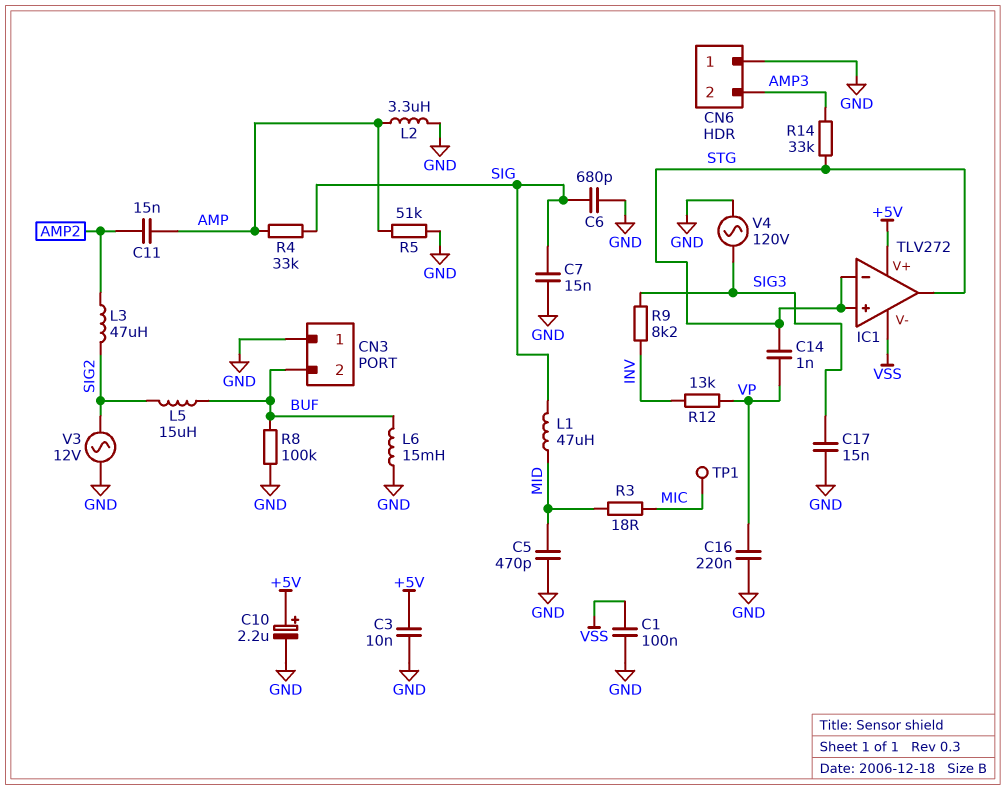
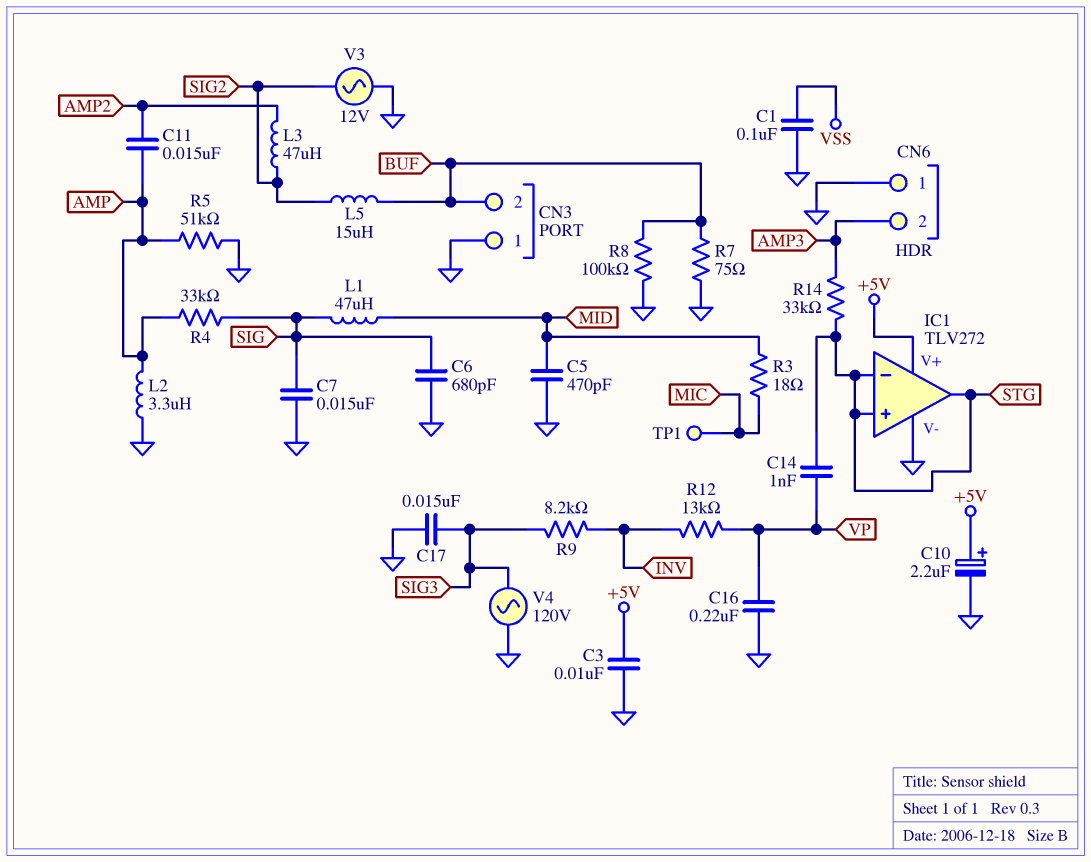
IC1 pin V-: VSS -> GND
L6: 15mH (BUF, GND) -> none
R7: none -> 75 (BUF, GND)

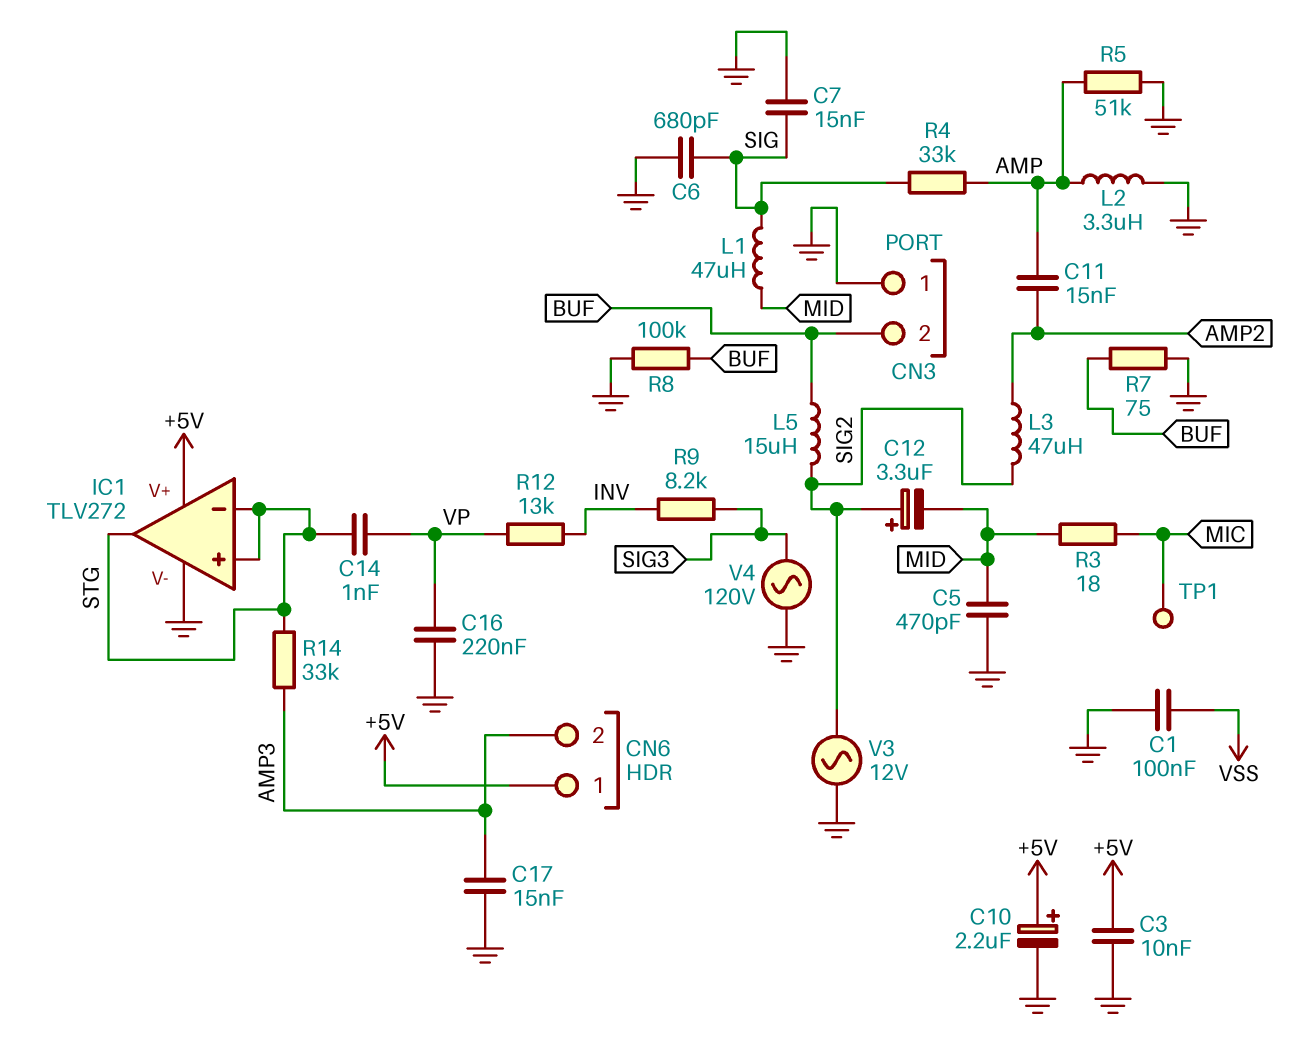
C12: none -> 3.3uF (plus SIG2, minus MID)
C17: 15nF (GND, SIG3) -> 15nF (AMP3, GND)
CN6 pin 1: GND -> +5V

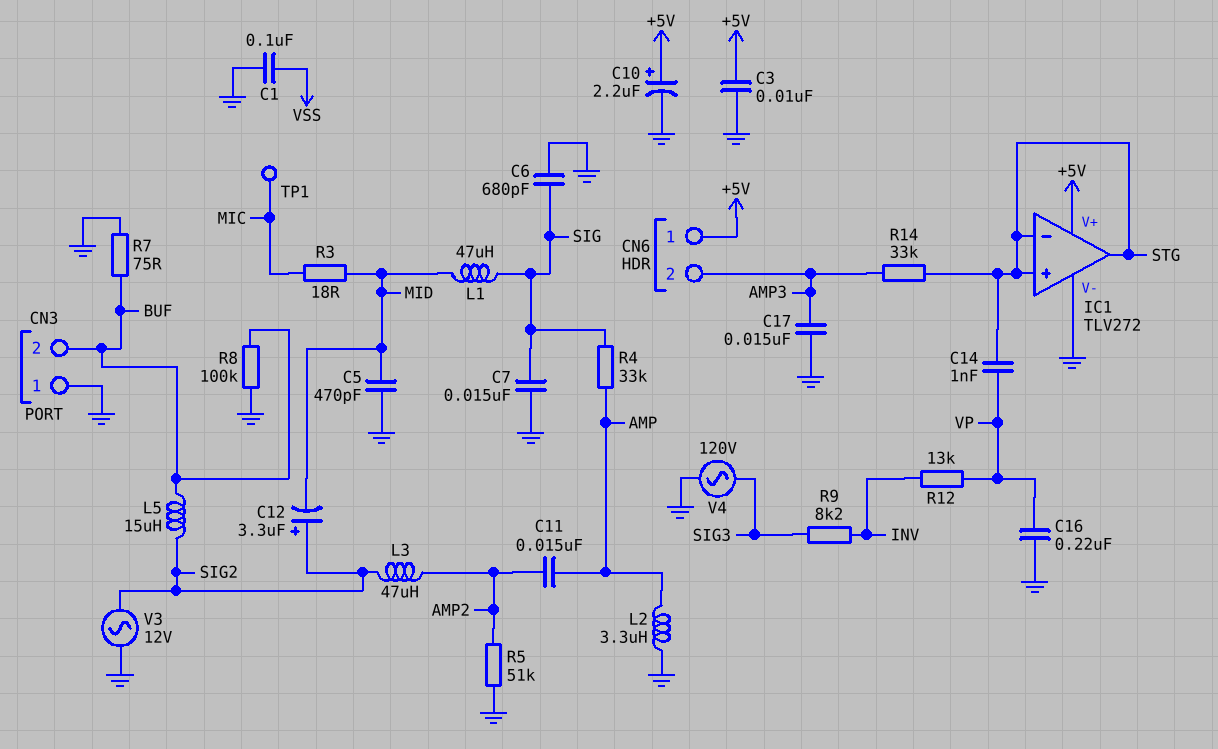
R5: 51k (AMP, GND) -> 51k (AMP2, GND)

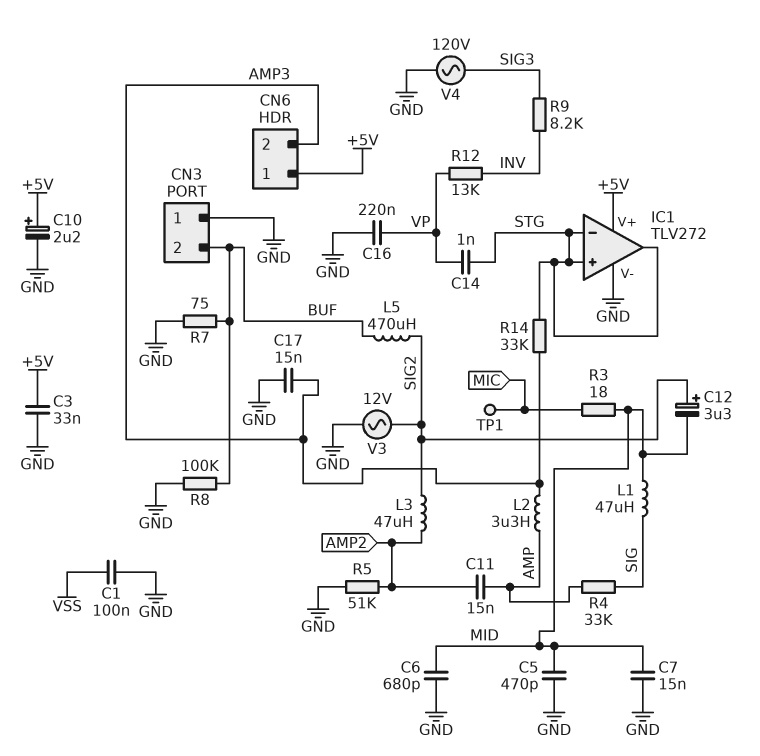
C3: 10nF (+5V, GND) -> 33nF (+5V, GND)
C6: 680pF (GND, SIG) -> 680pF (GND, MID)
C7: 15nF (GND, SIG) -> 15nF (GND, MID)
L2: 3.3uH (AMP, GND) -> 3.3uH (AMP, AMP3)
L5: 15uH (BUF, SIG2) -> 470uH (BUF, SIG2)

